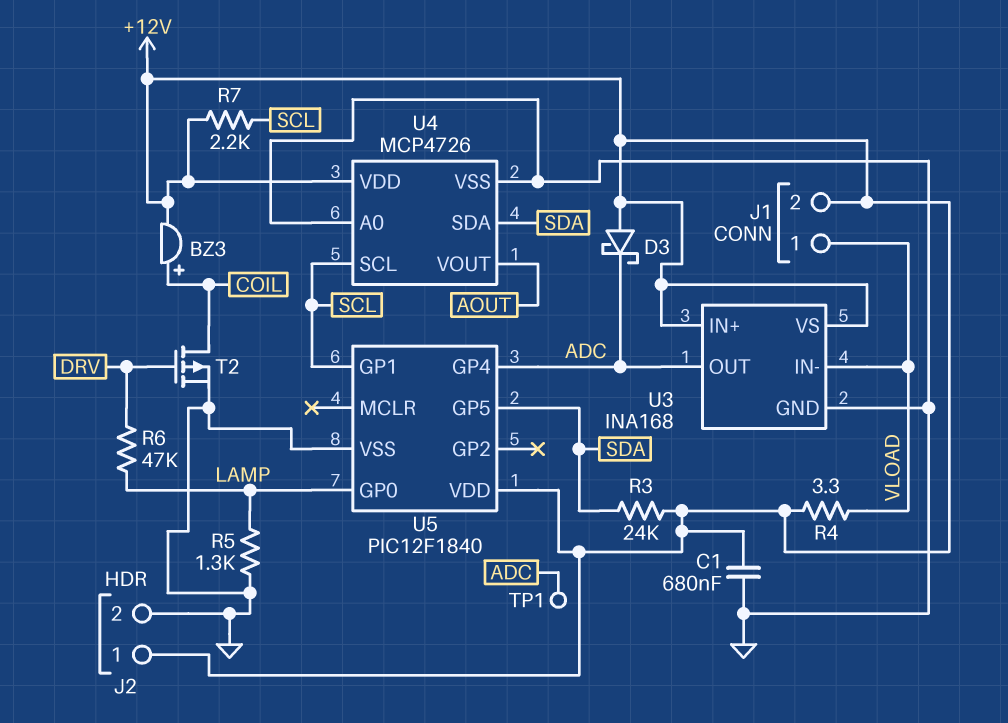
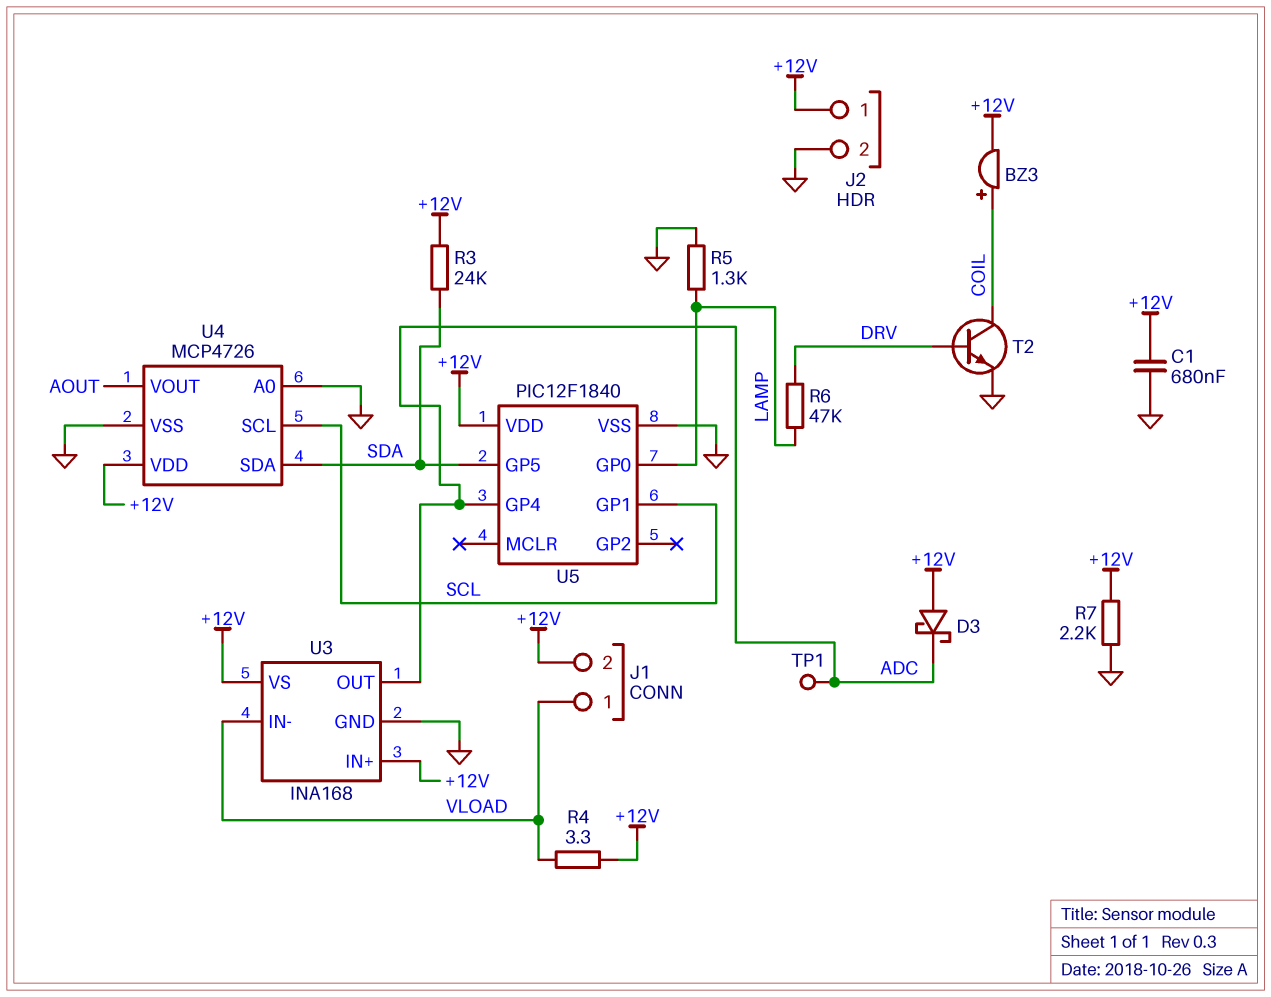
R7: 2.2k (+12V, SCL) -> 2.2k (+12V, GND)
T2: PMOS (G DRV, D COIL, S GND) -> NPN (B DRV, C COIL, E GND)

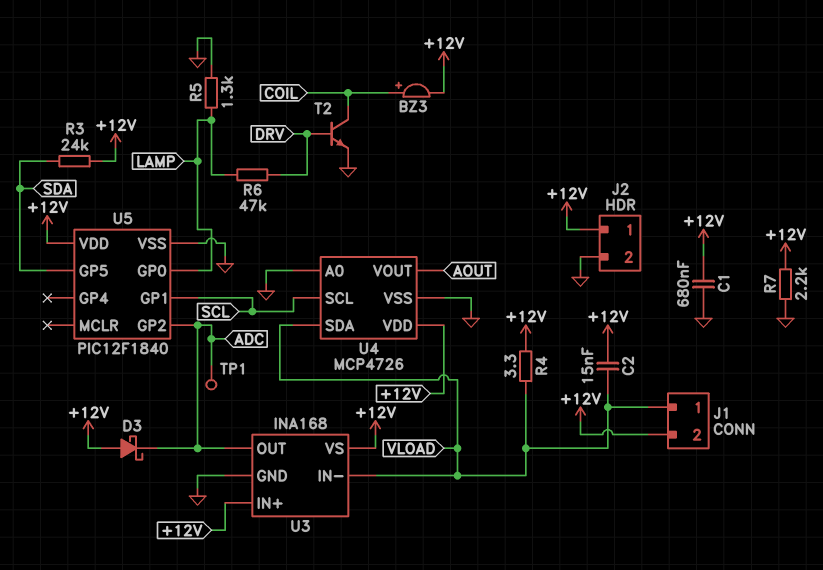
C2: none -> 15nF (+12V, VLOAD)
U4 pin SDA: SDA -> VLOAD
U5 pin GP2: none -> ADC
U5 pin GP4: ADC -> none

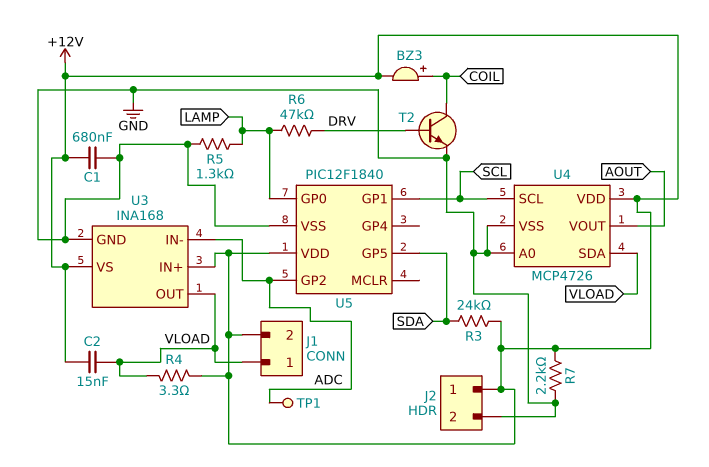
D3: schottky (A +12V, K ADC) -> none
U3 pin IN-: VLOAD -> ADC
U3 pin OUT: ADC -> VLOAD

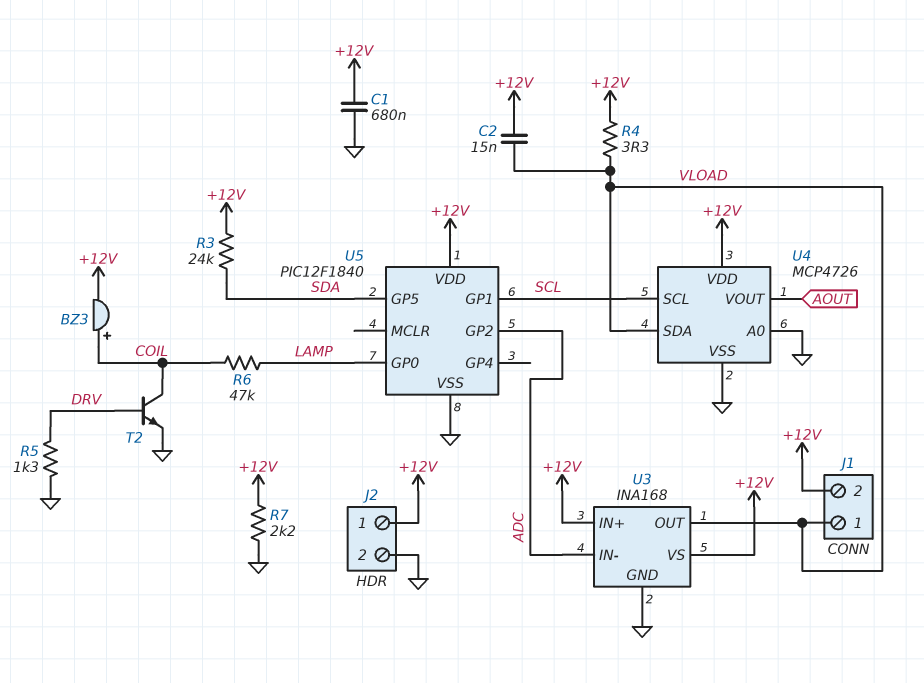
R5: 1.3k (GND, LAMP) -> 1.3k (DRV, GND)
R6: 47k (DRV, LAMP) -> 47k (COIL, LAMP)
TP1: test point (ADC) -> none

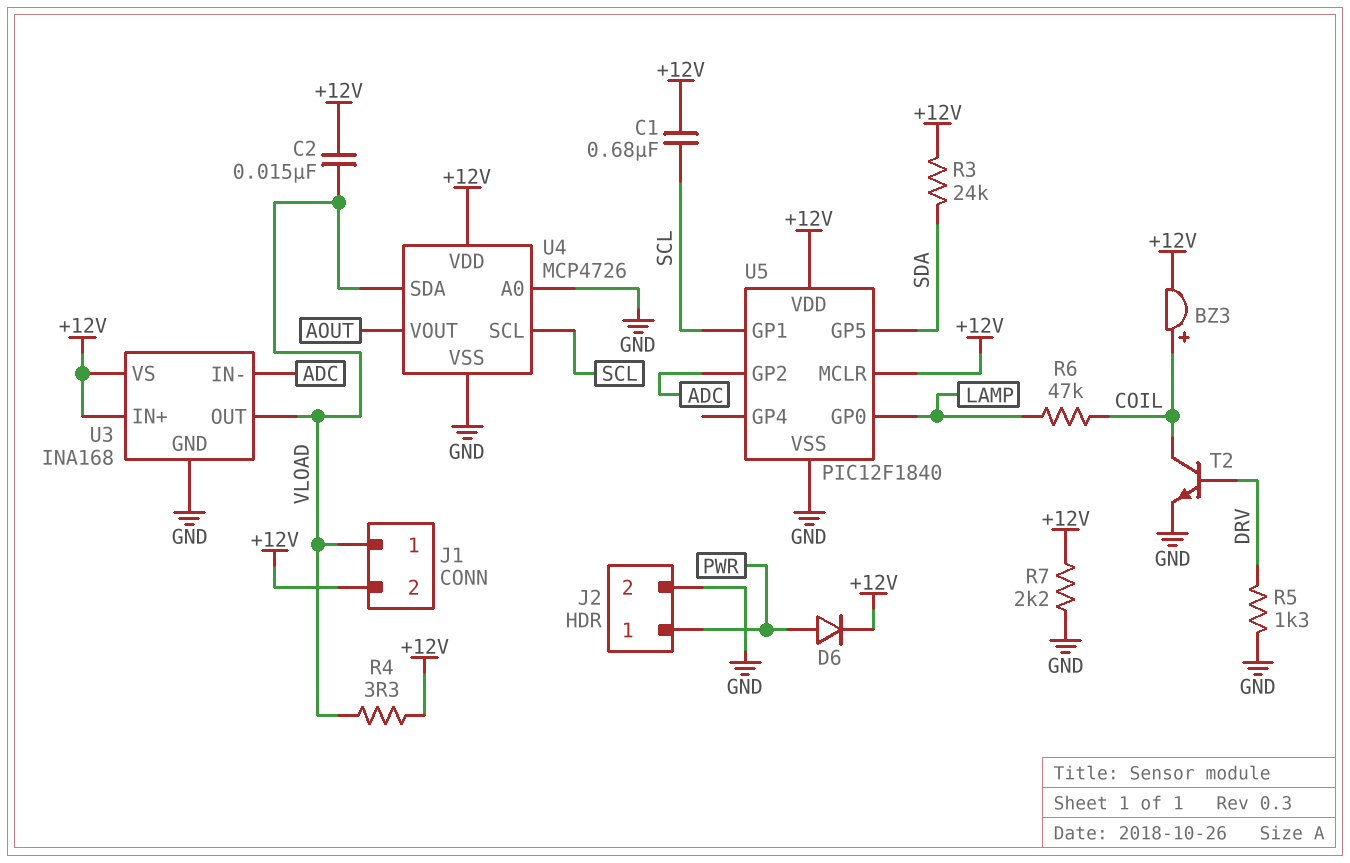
C1: 680nF (+12V, GND) -> 680nF (+12V, SCL)
D6: none -> diode (A PWR, K +12V)
J2 pin 1: +12V -> PWR
U5 pin MCLR: none -> +12V

